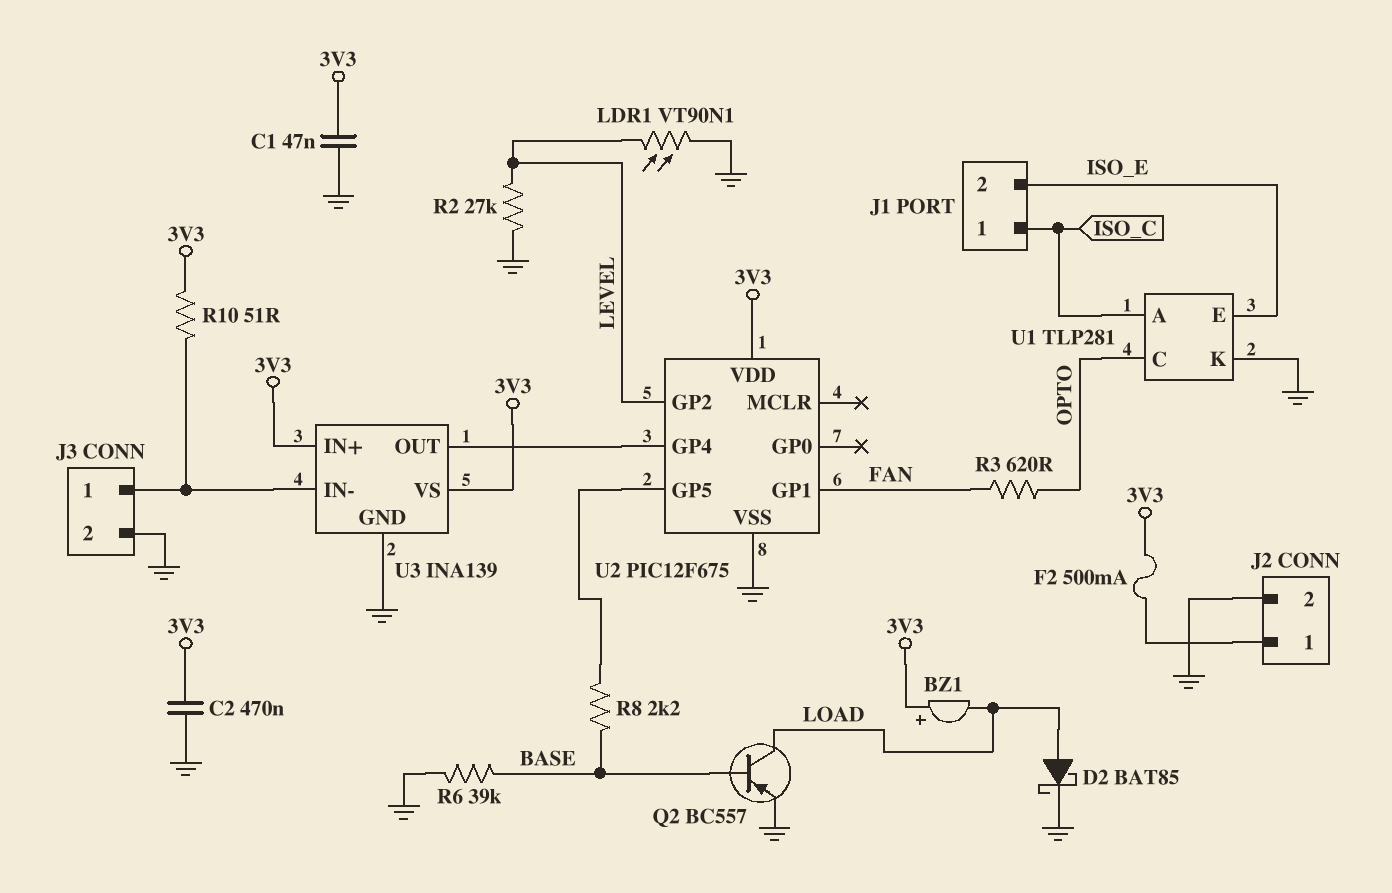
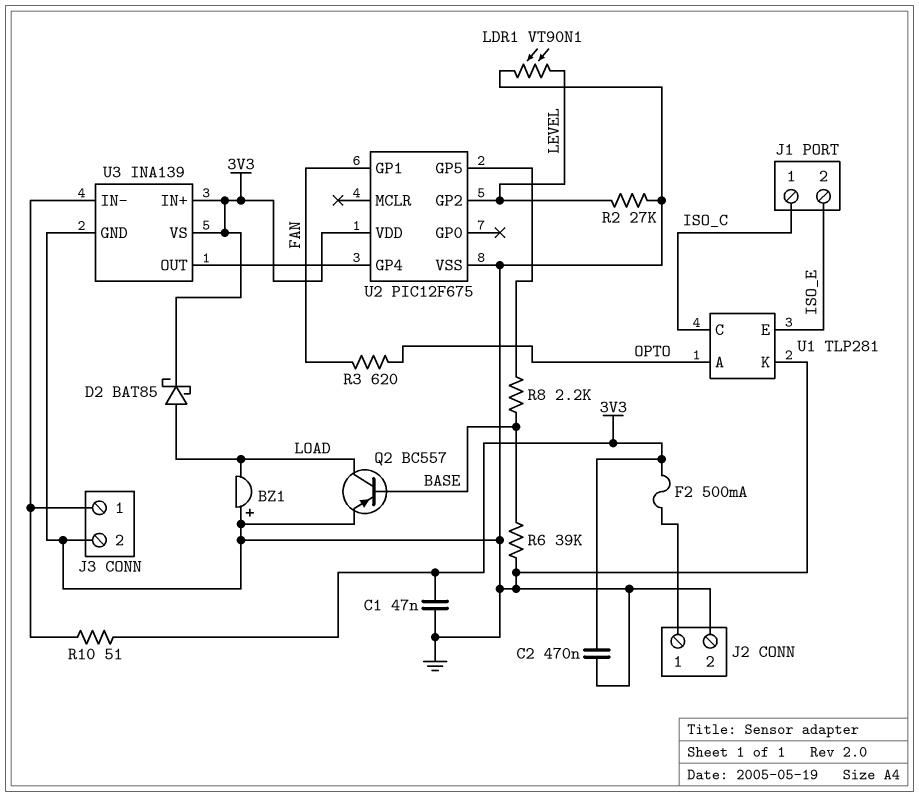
BZ1: buzzer (plus 3V3, minus LOAD) -> buzzer (plus GND, minus LOAD)
D2: schottky BAT85 (A LOAD, K GND) -> schottky BAT85 (A LOAD, K 3V3)
U1 pin A: ISO_C -> OPTO
U1 pin C: OPTO -> ISO_C

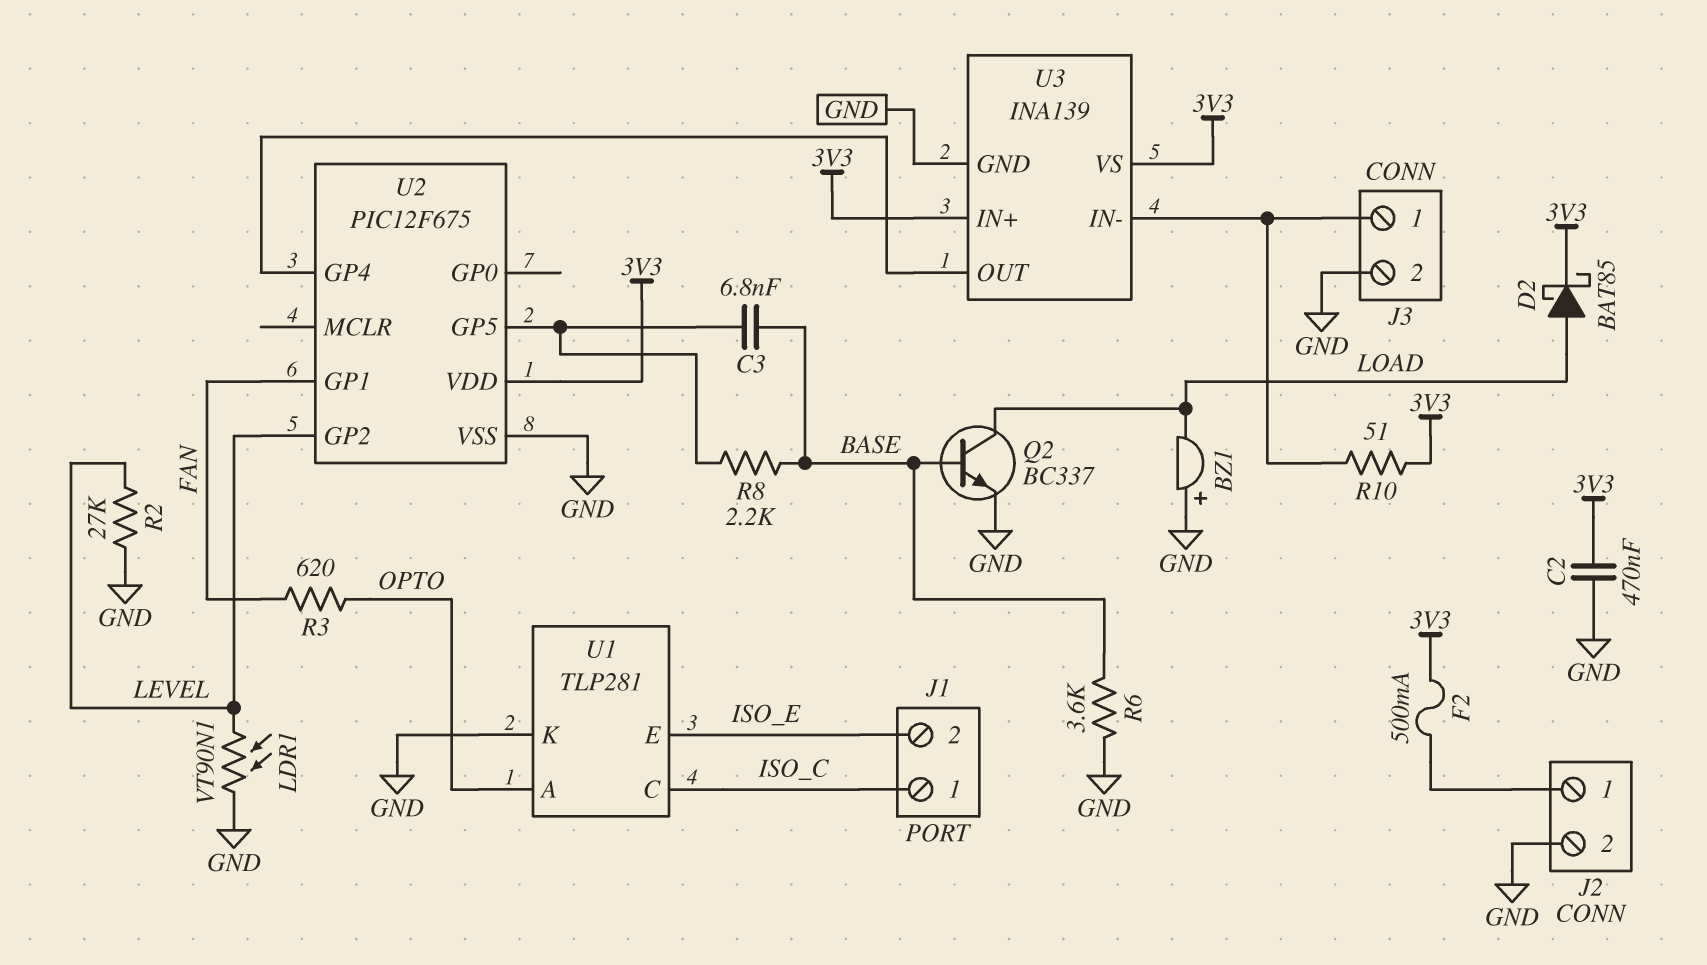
C1: 47nF (3V3, GND) -> none
C3: none -> 6.8nF (BASE, U2/GP5)
Q2: PNP BC557 (B BASE, C LOAD, E GND) -> NPN BC337 (B BASE, C LOAD, E GND)
R6: 39k (BASE, GND) -> 3.6k (BASE, GND)

